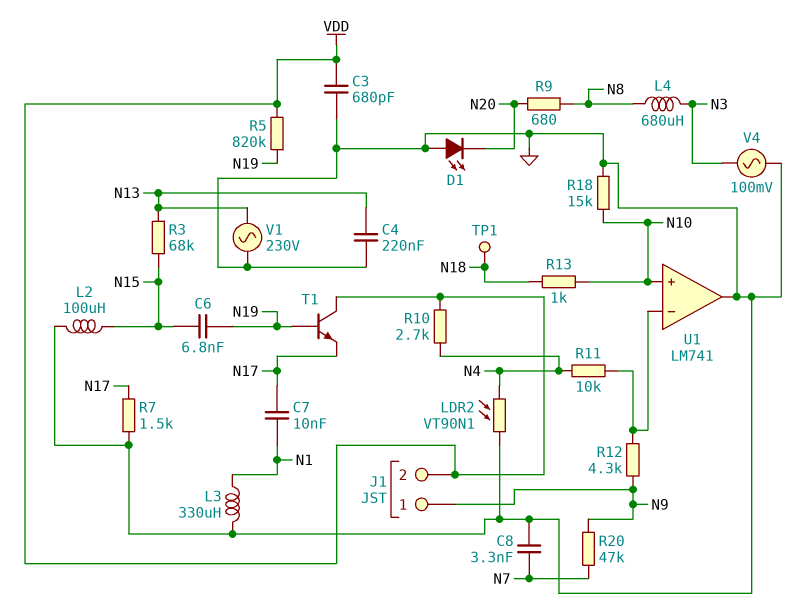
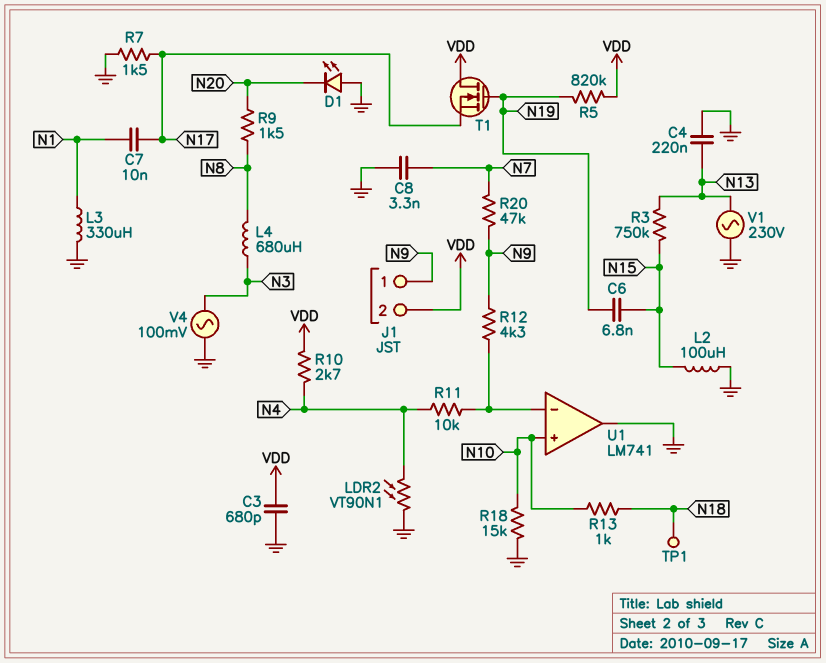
R3: 68k (N13, N15) -> 750k (N13, N15)
R9: 680 (N8, N20) -> 1.5k (N8, N20)
T1: NPN (B N19, C VDD, E N17) -> NMOS (G N19, D VDD, S N17)

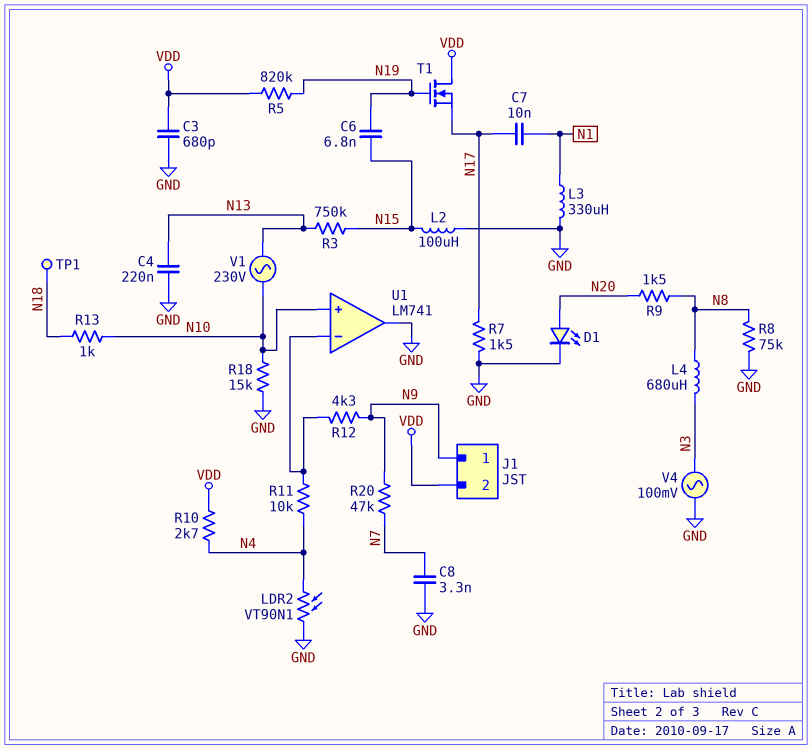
D1: LED (A GND, K N20) -> LED (A N20, K GND)
R8: none -> 75k (GND, N8)
V1: AC 230V (GND, N13) -> AC 230V (N10, N13)

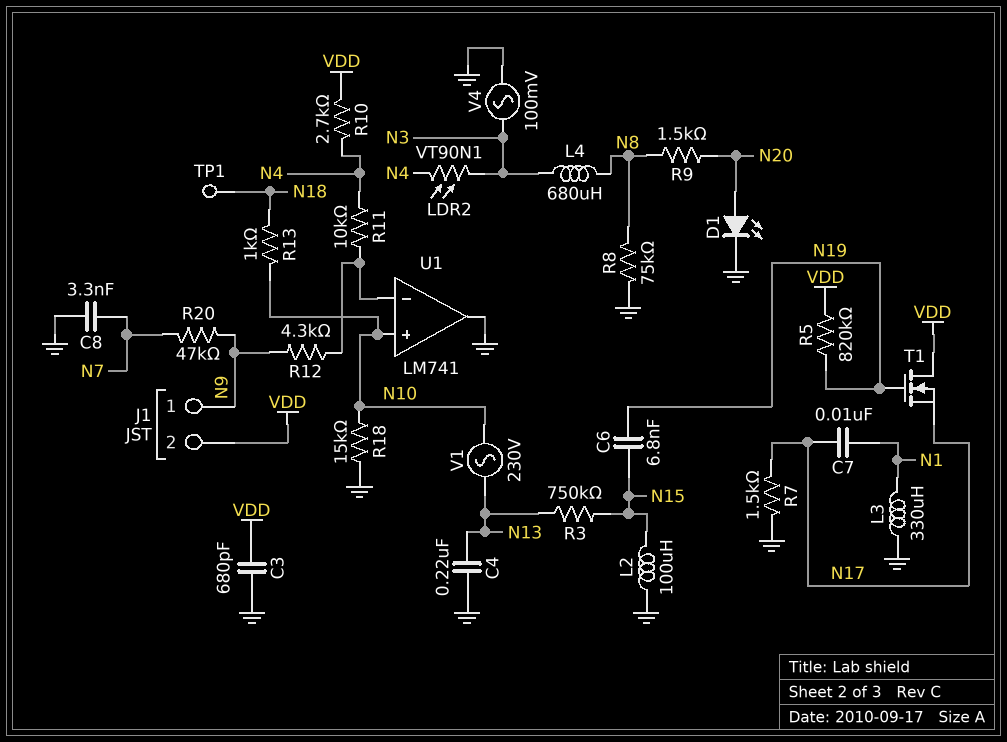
LDR2: VT90N1 (GND, N4) -> VT90N1 (N3, N4)

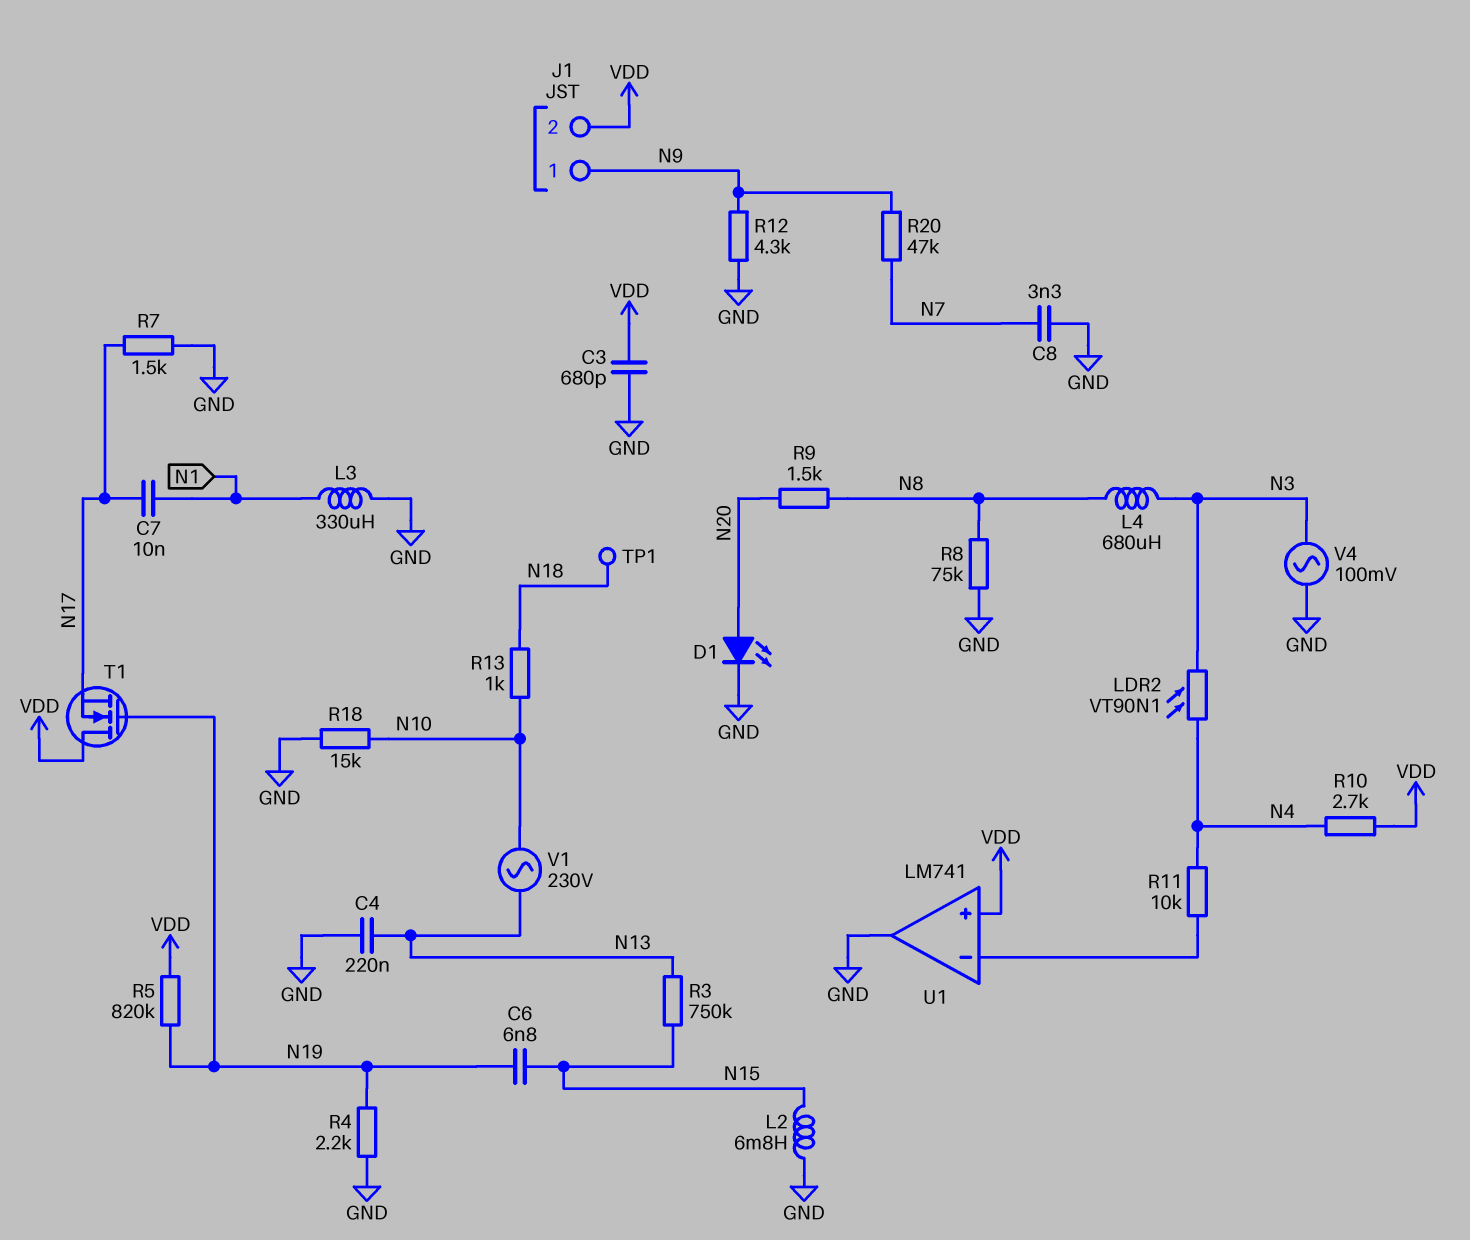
L2: 100uH (GND, N15) -> 6.8mH (GND, N15)
R4: none -> 2.2k (GND, N19)
R12: 4.3k (N9, U1/in-) -> 4.3k (GND, N9)
U1 pin in+: N10 -> VDD

